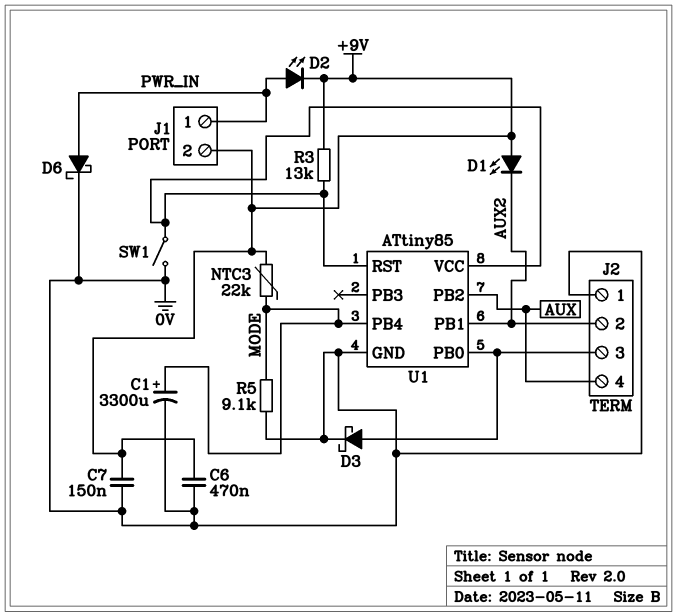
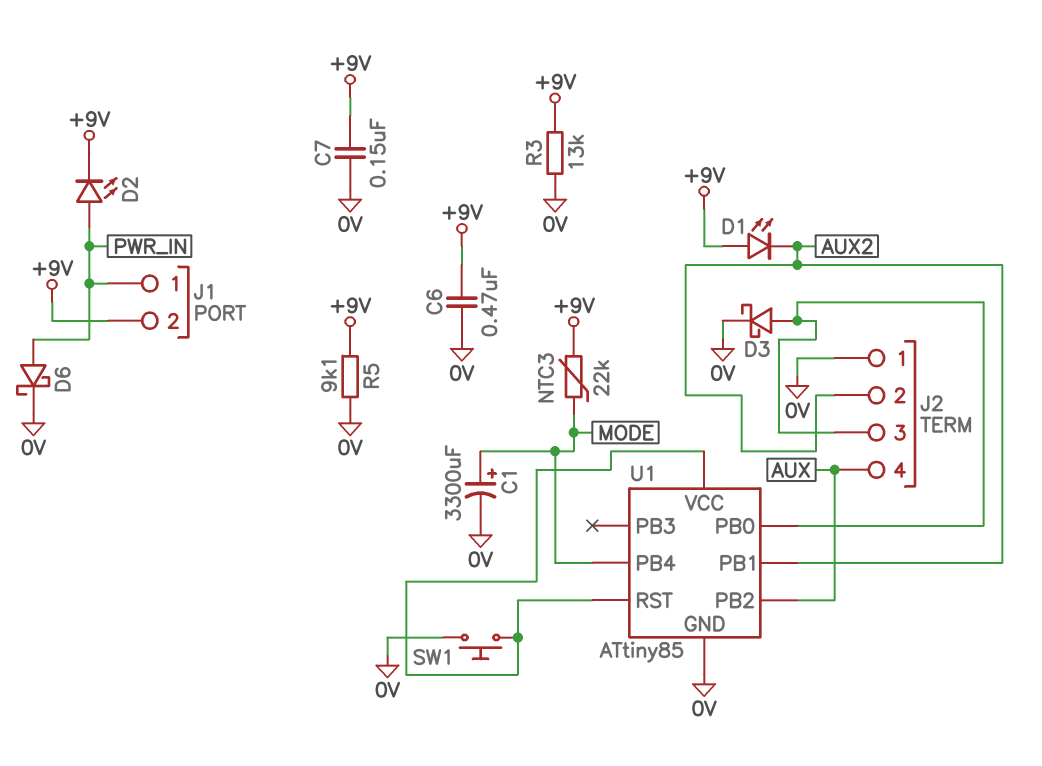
R3: 13k (+9V, U1/RST) -> 13k (+9V, 0V)
R5: 9.1k (0V, MODE) -> 9.1k (+9V, 0V)
SW1: switch (0V, U1/RST) -> button (0V, U1/RST)

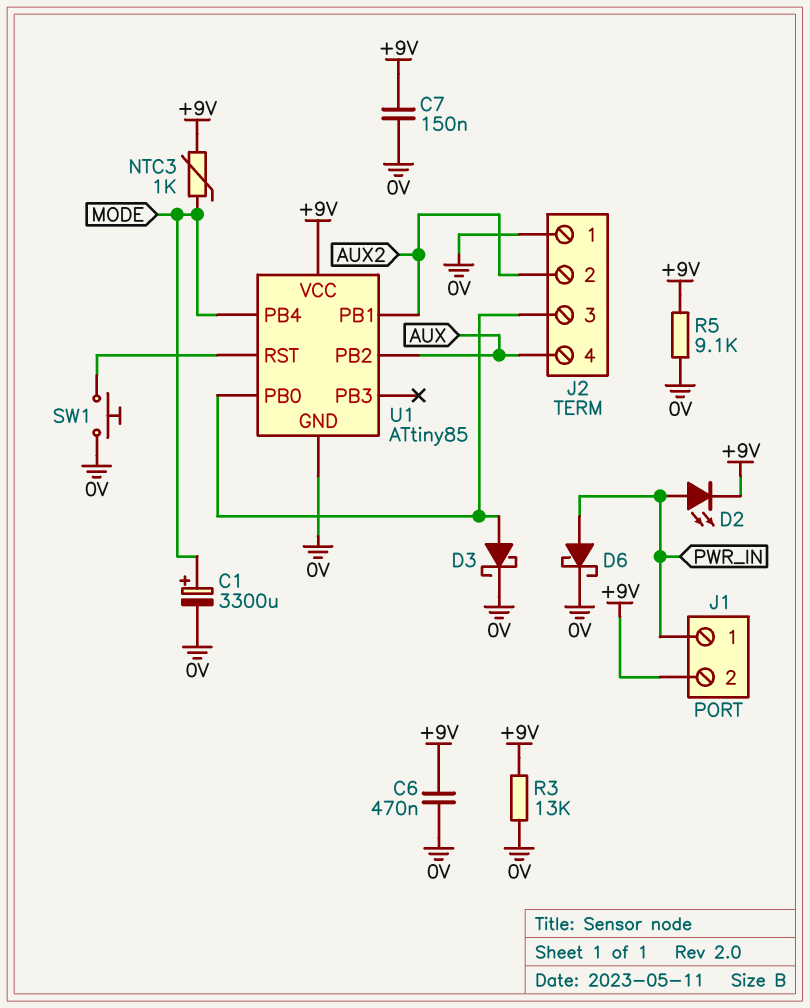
D1: LED (A +9V, K AUX2) -> none
NTC3: 22k (+9V, MODE) -> 1k (+9V, MODE)
U1 pin VCC: U1/RST -> +9V

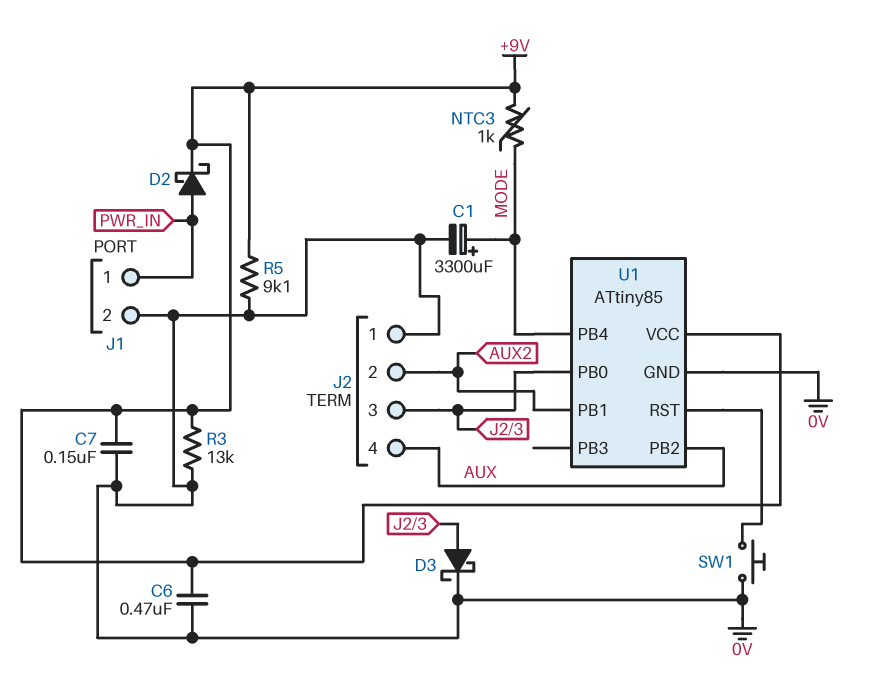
D2: LED (A PWR_IN, K +9V) -> schottky (A PWR_IN, K +9V)
D6: schottky (A PWR_IN, K 0V) -> none
J1 pin 2: +9V -> 0V

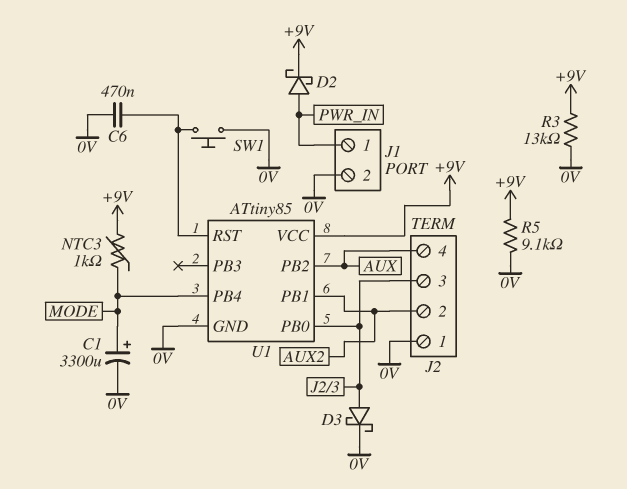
C6: 470nF (+9V, 0V) -> 470nF (0V, U1/RST)
C7: 150nF (+9V, 0V) -> none

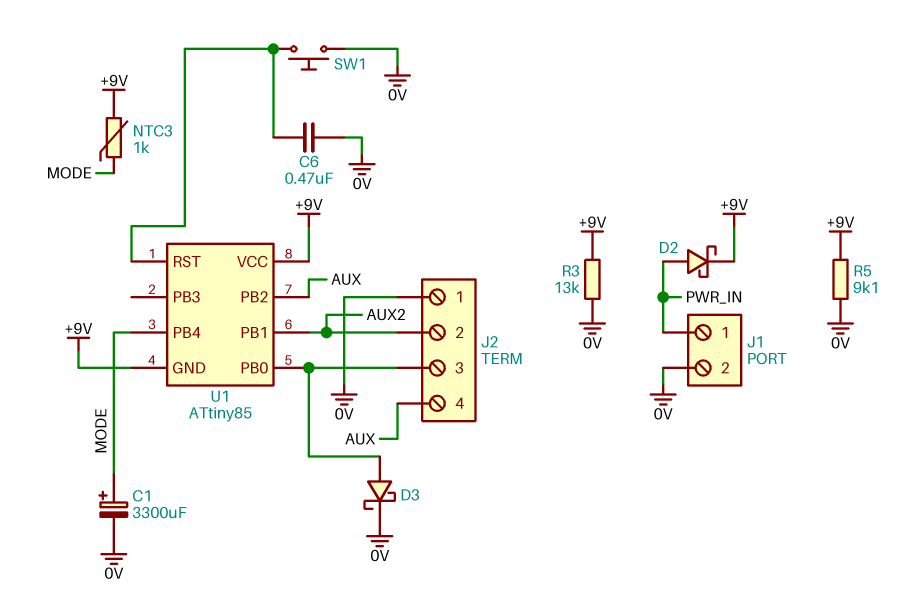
U1 pin GND: 0V -> +9V

